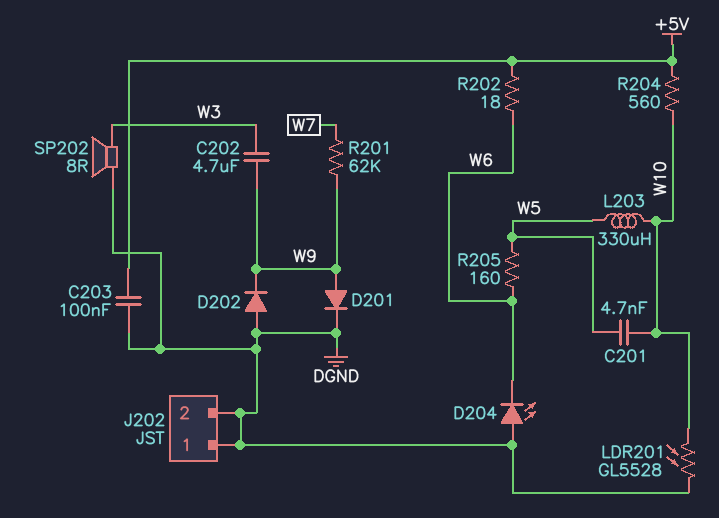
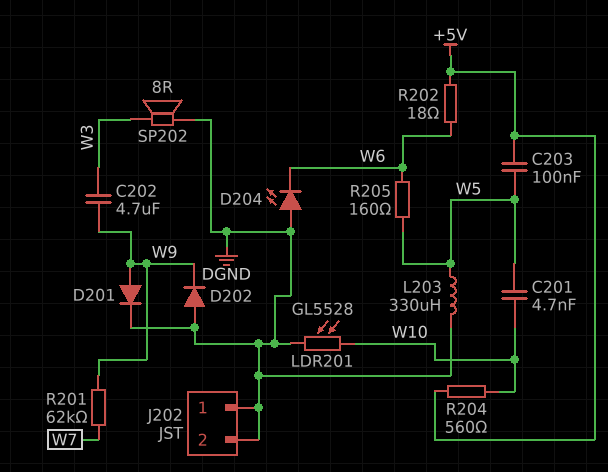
C203: 100nF (+5V, DGND) -> 100nF (+5V, W5)
L203: 330uH (W5, W10) -> 330uH (DGND, W5)

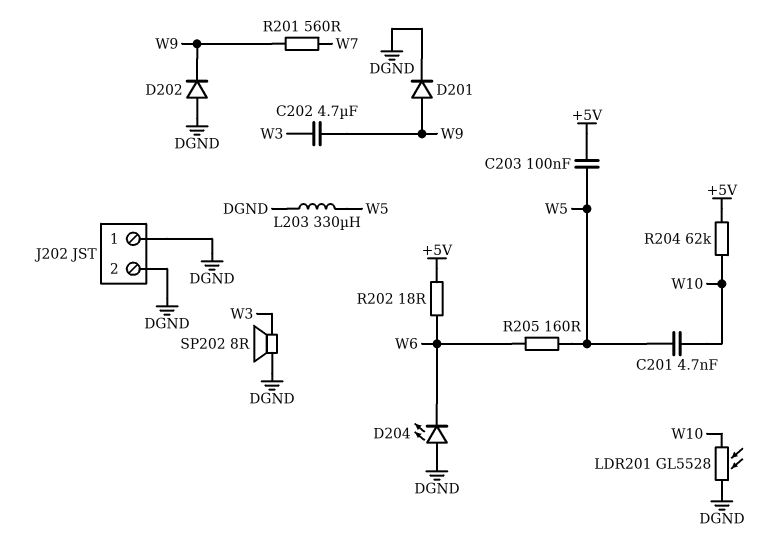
R201: 62k (W7, W9) -> 560 (W7, W9)
R204: 560 (+5V, W10) -> 62k (+5V, W10)

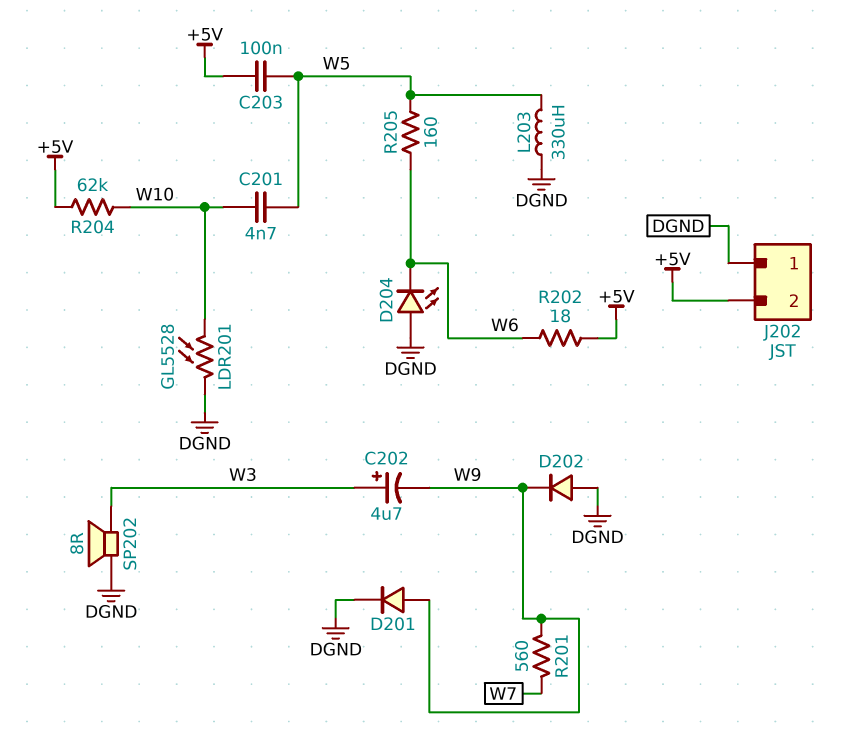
C202: 4.7uF (W3, W9) -> 4.7uF (plus W3, minus W9)
J202 pin 2: DGND -> +5V

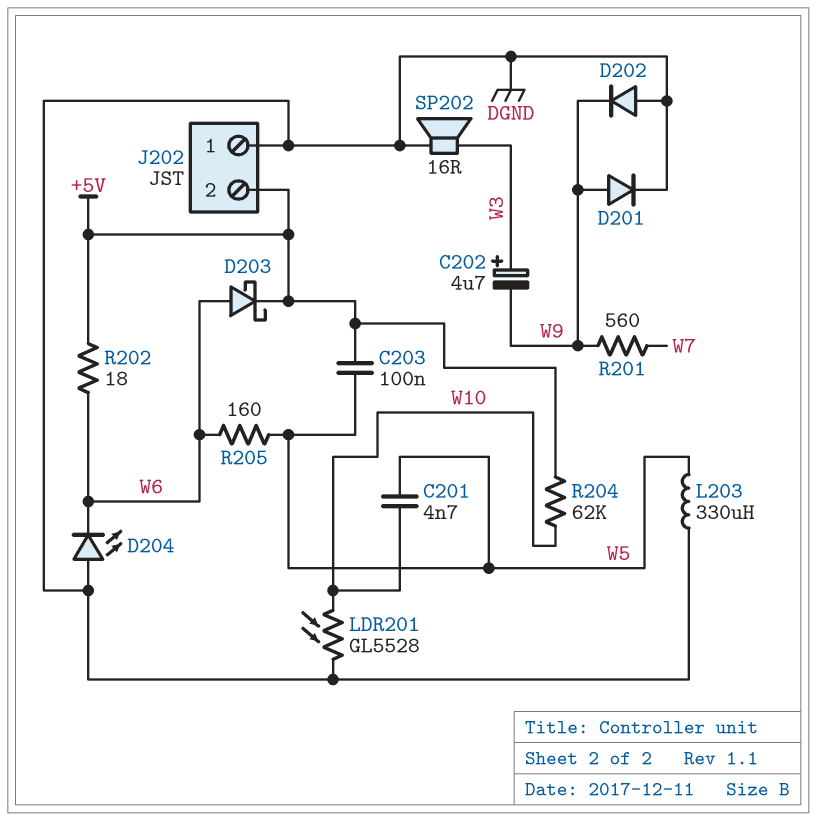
D203: none -> schottky (A W6, K +5V)
SP202: speaker 8R (DGND, W3) -> speaker 16R (DGND, W3)

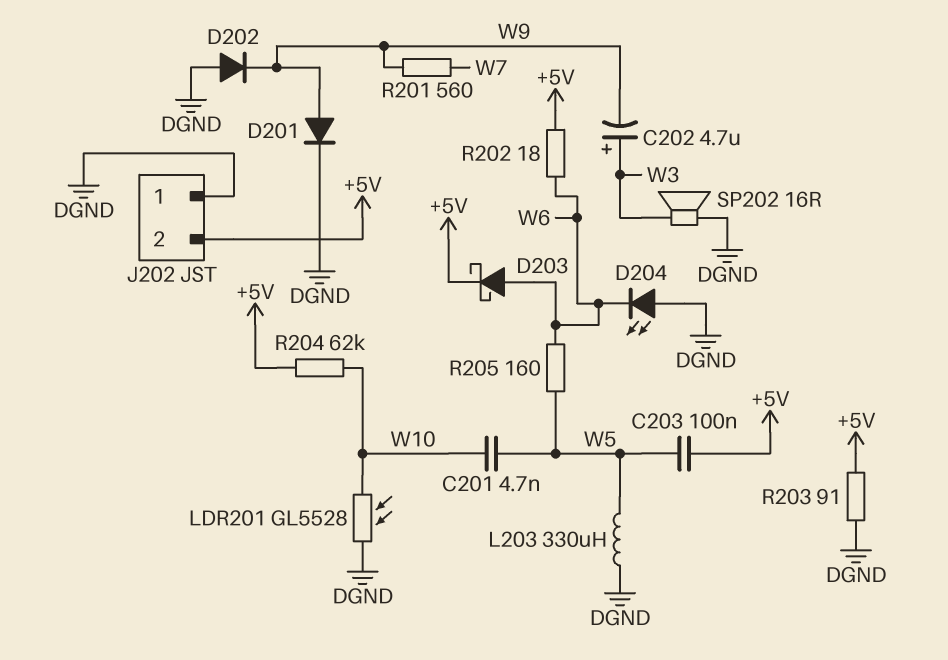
R203: none -> 91 (+5V, DGND)

